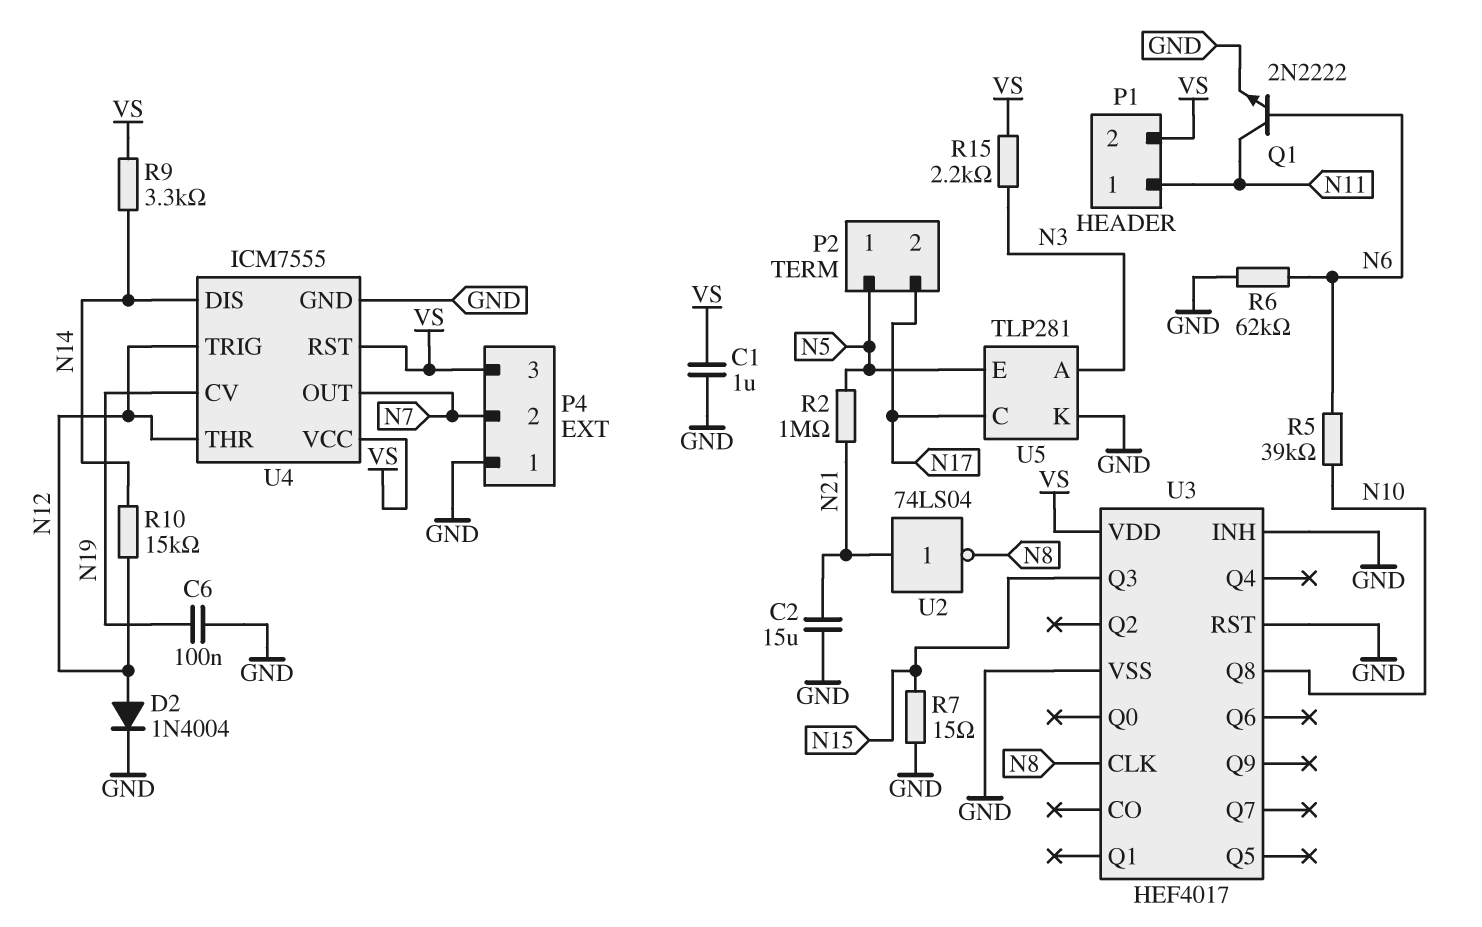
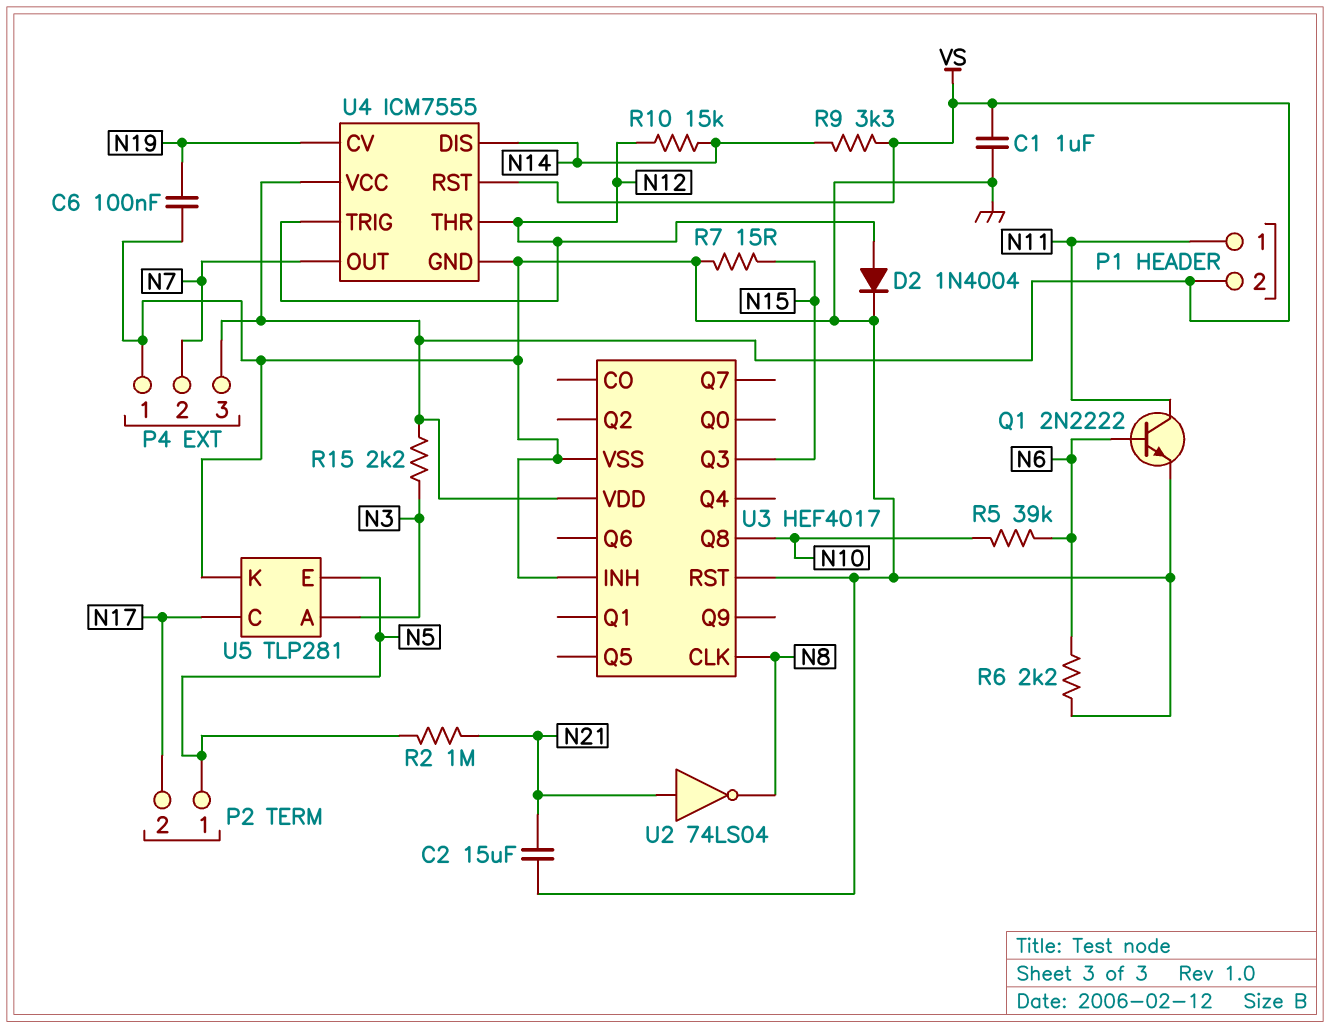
R6: 62k (GND, N6) -> 2.2k (GND, N6)

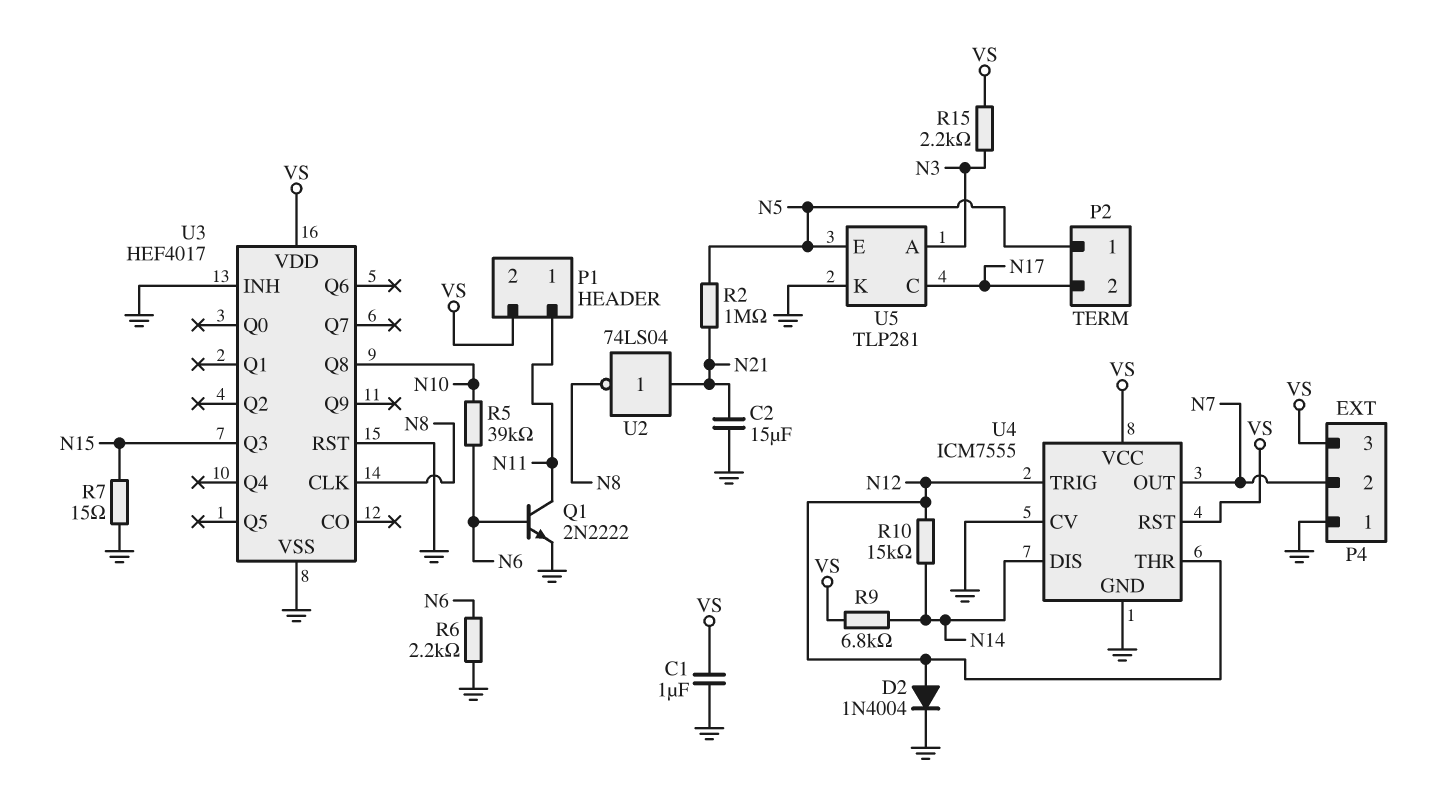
C6: 100nF (GND, N19) -> none
R9: 3.3k (N14, VS) -> 6.8k (N14, VS)
U4 pin CV: N19 -> GND

